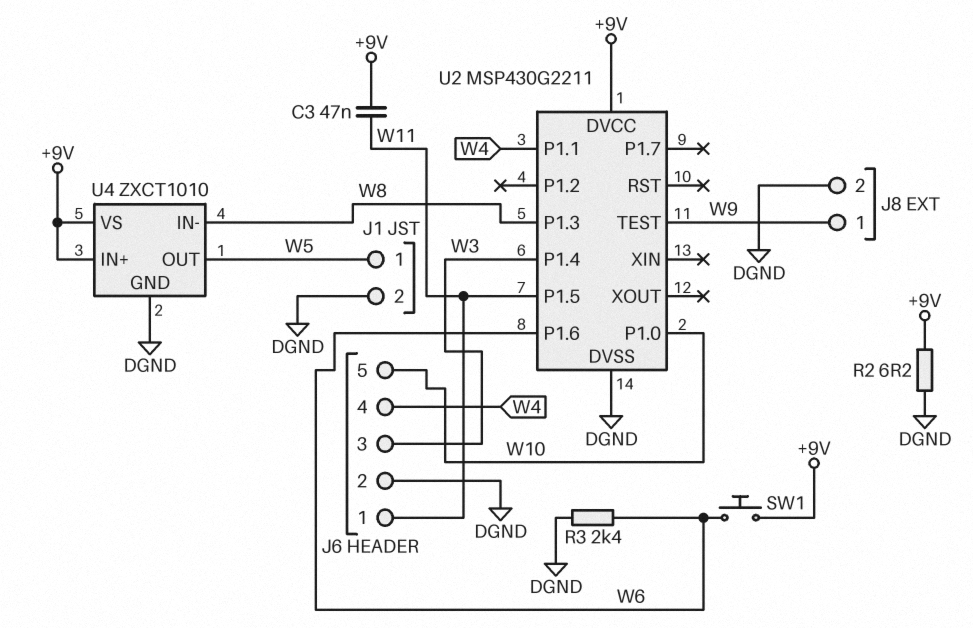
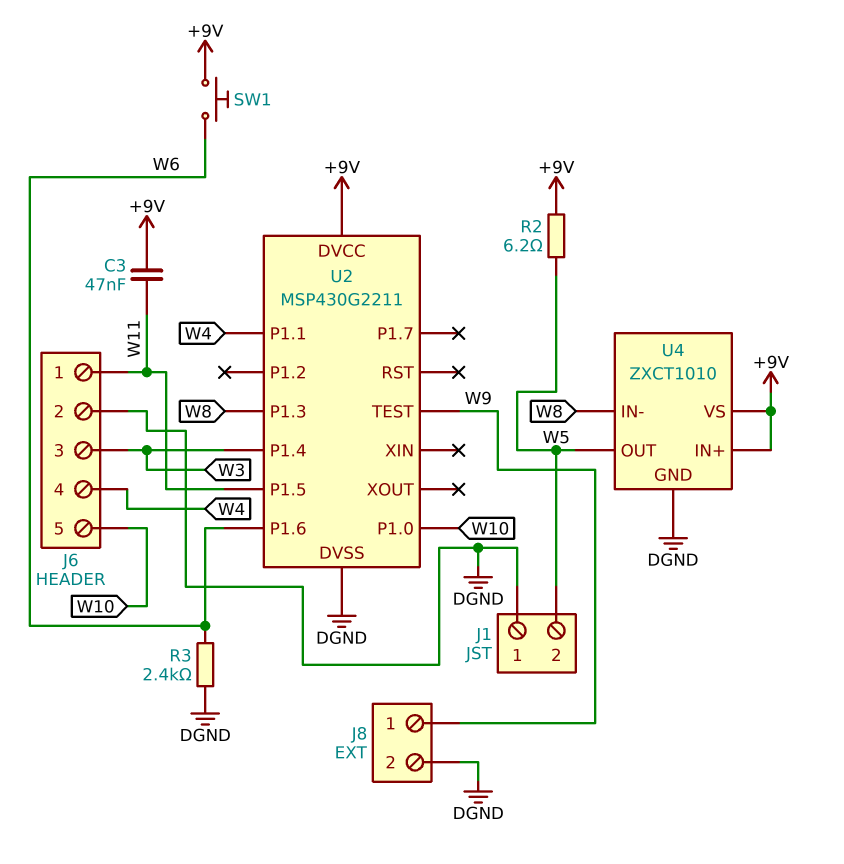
J1 pin 1: W5 -> DGND
J1 pin 2: DGND -> W5
R2: 6.2 (+9V, DGND) -> 6.2 (+9V, W5)

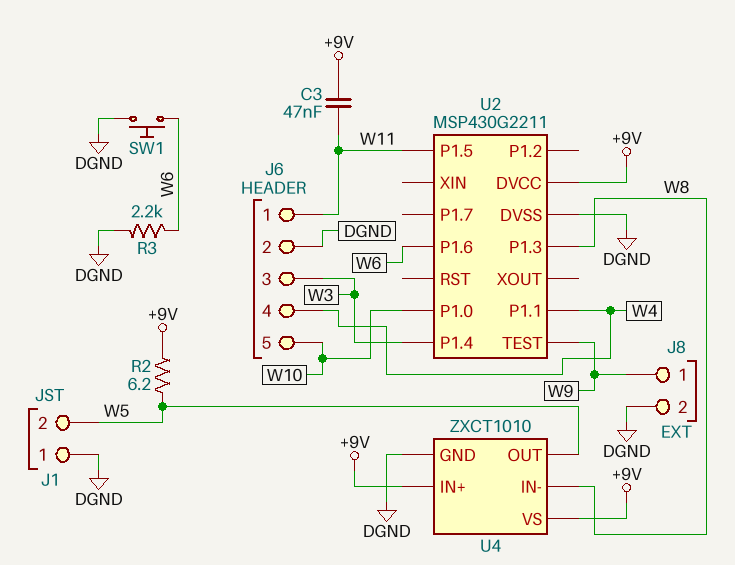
R3: 2.4k (DGND, W6) -> 2.2k (DGND, W6)
SW1: button (+9V, W6) -> button (DGND, W6)

